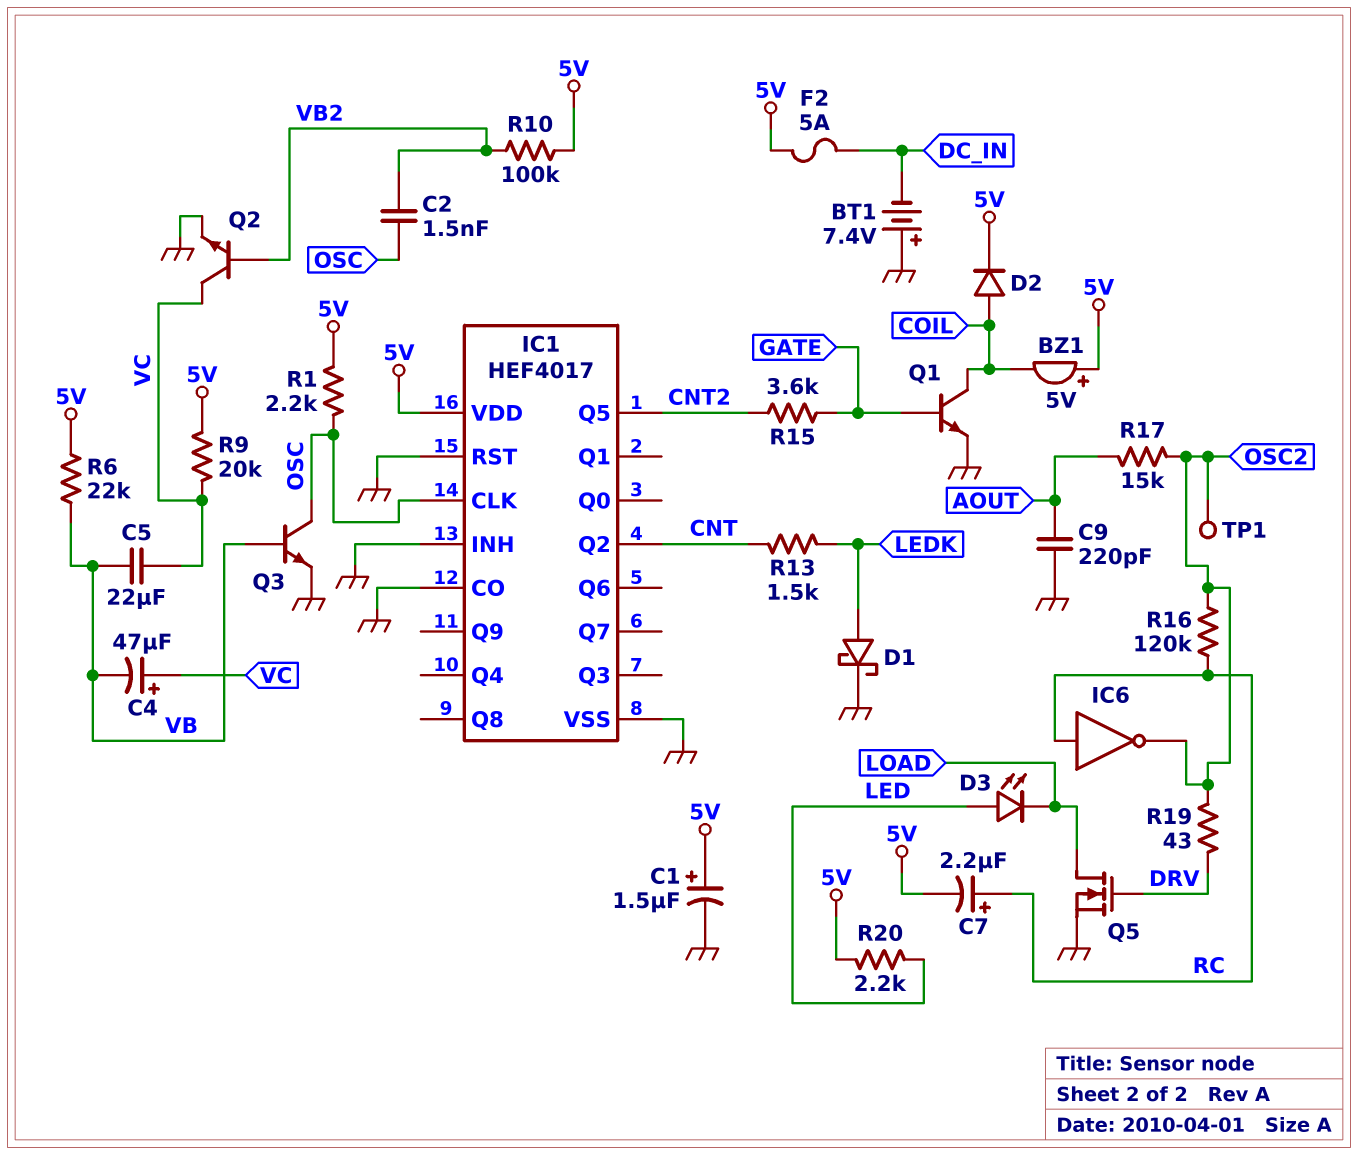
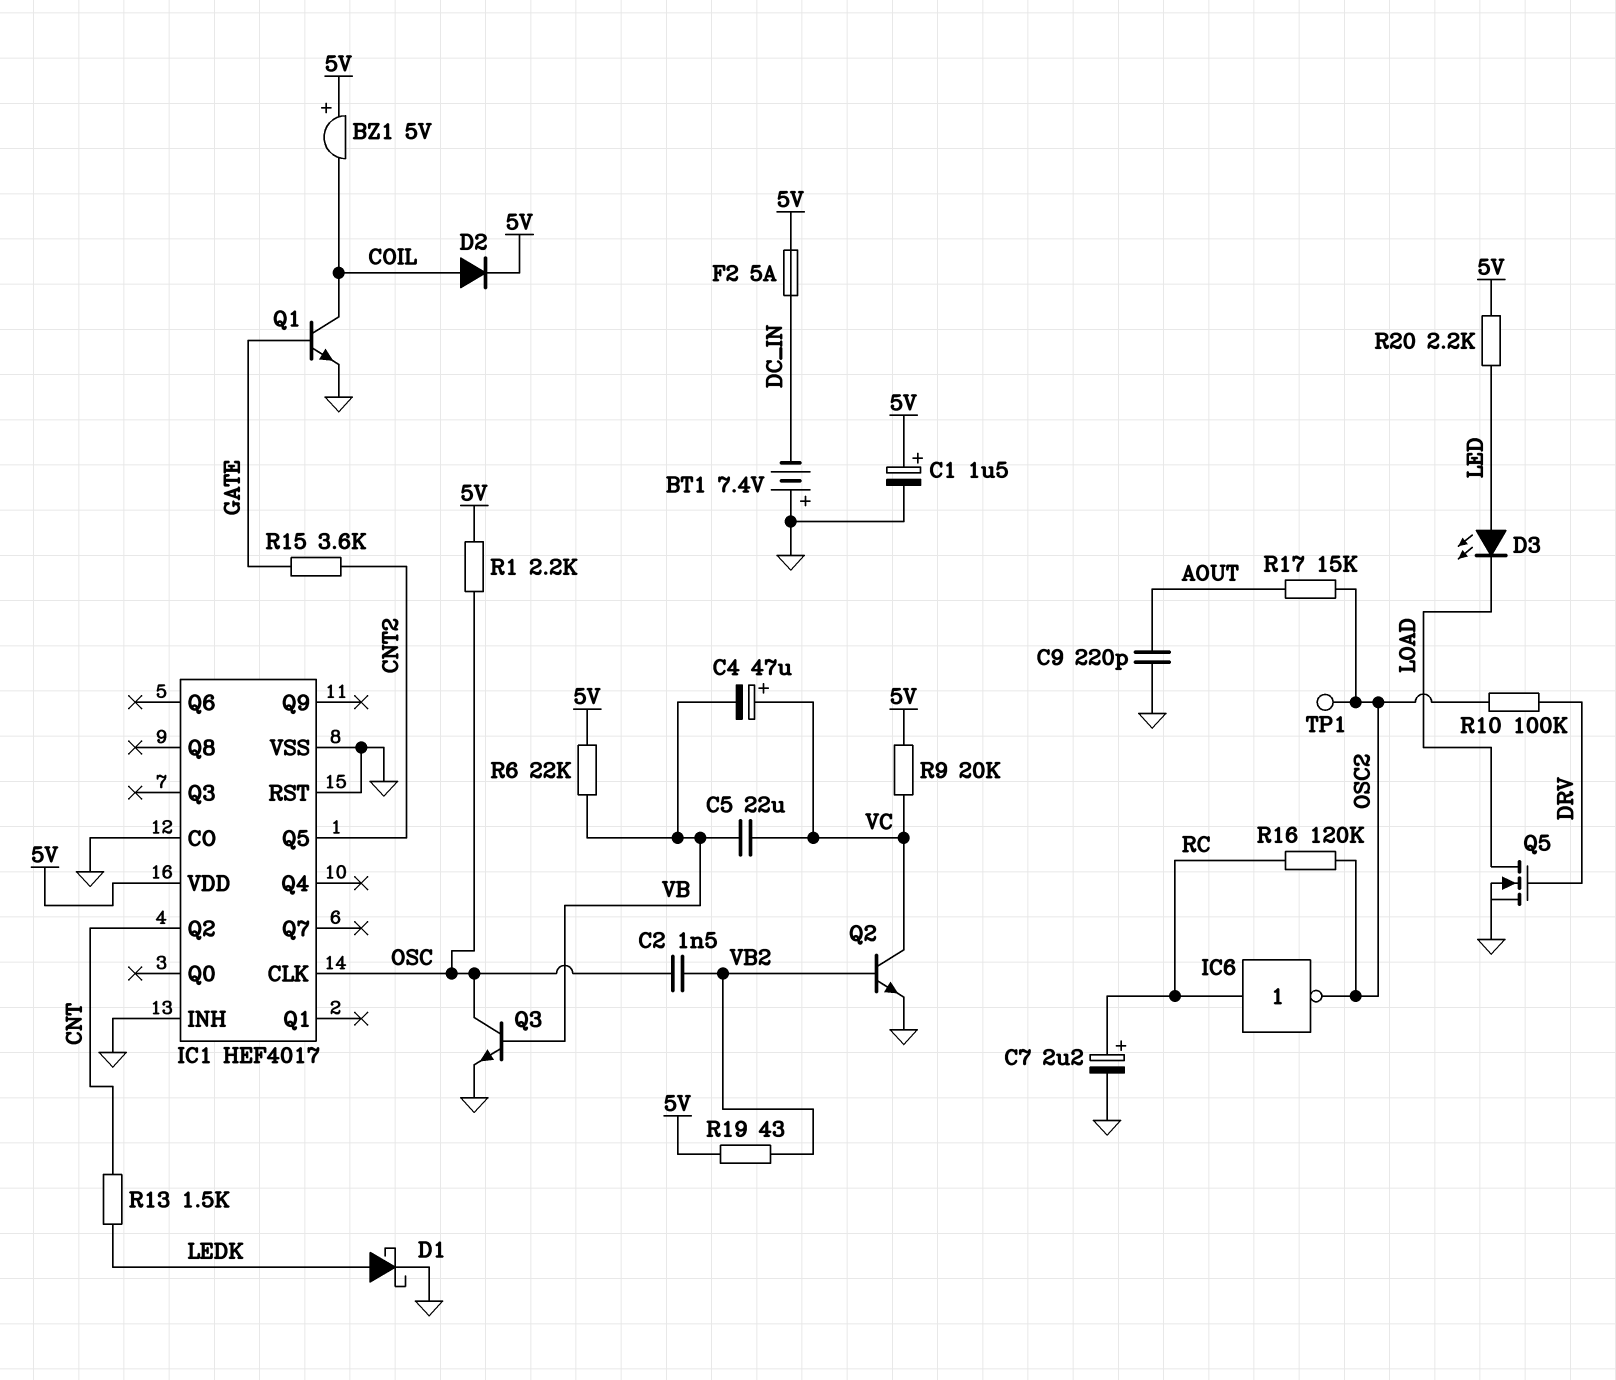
C7: 2.2uF (plus RC, minus 5V) -> 2.2uF (plus RC, minus GND)
R10: 100k (5V, VB2) -> 100k (DRV, OSC2)
R19: 43 (DRV, OSC2) -> 43 (5V, VB2)

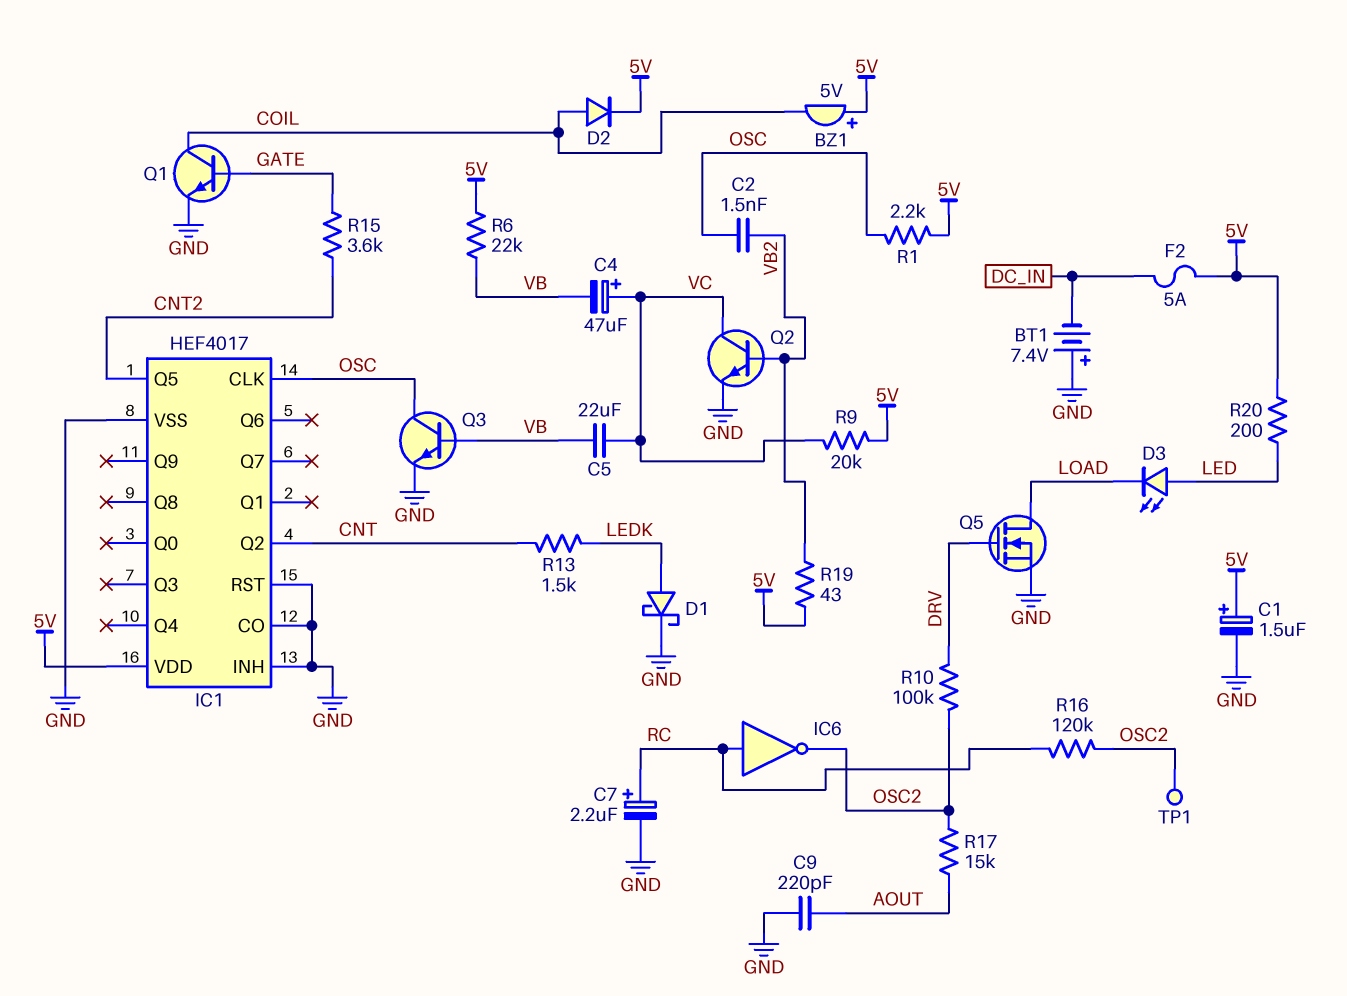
R20: 2.2k (5V, LED) -> 200 (5V, LED)

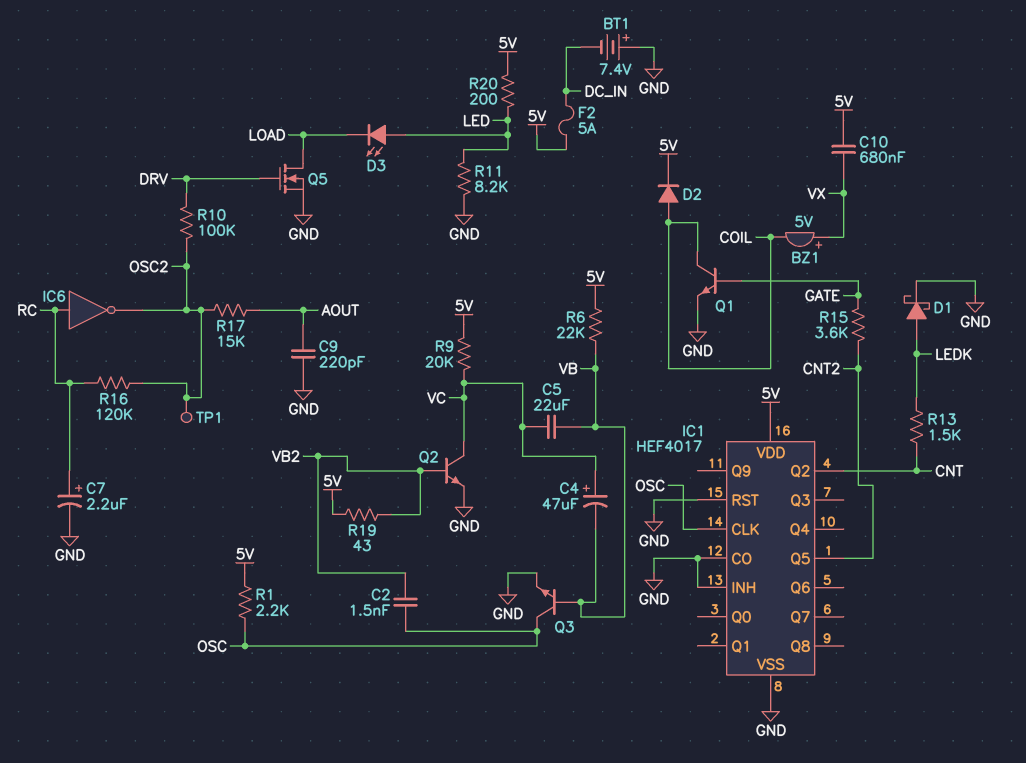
BZ1: buzzer 5V (plus 5V, minus COIL) -> buzzer 5V (plus VX, minus COIL)
C1: 1.5uF (plus 5V, minus GND) -> none
C10: none -> 680nF (5V, VX)
R11: none -> 8.2k (GND, LED)

